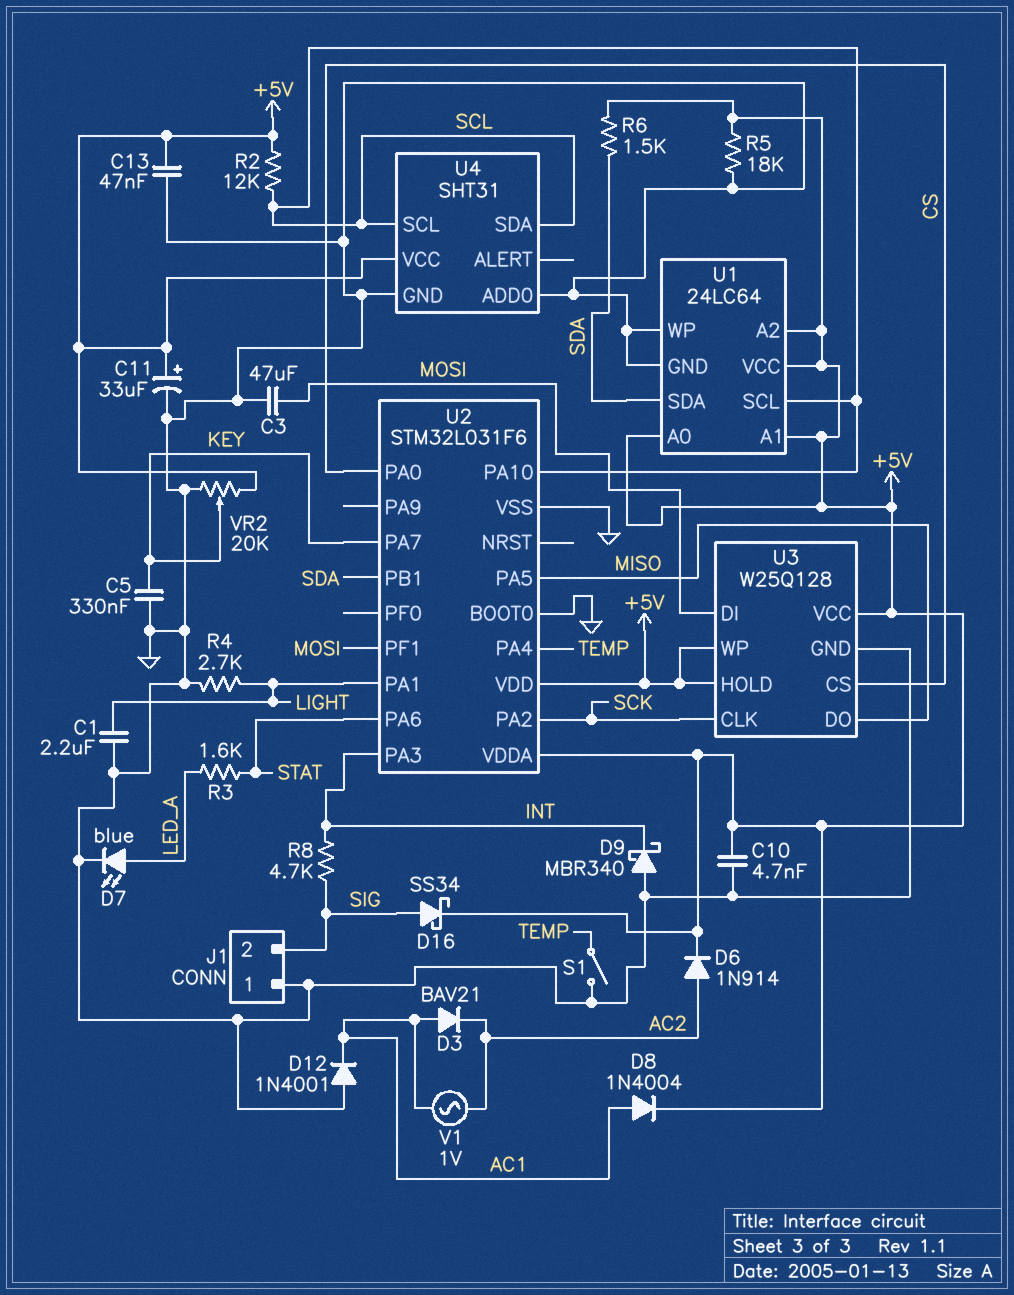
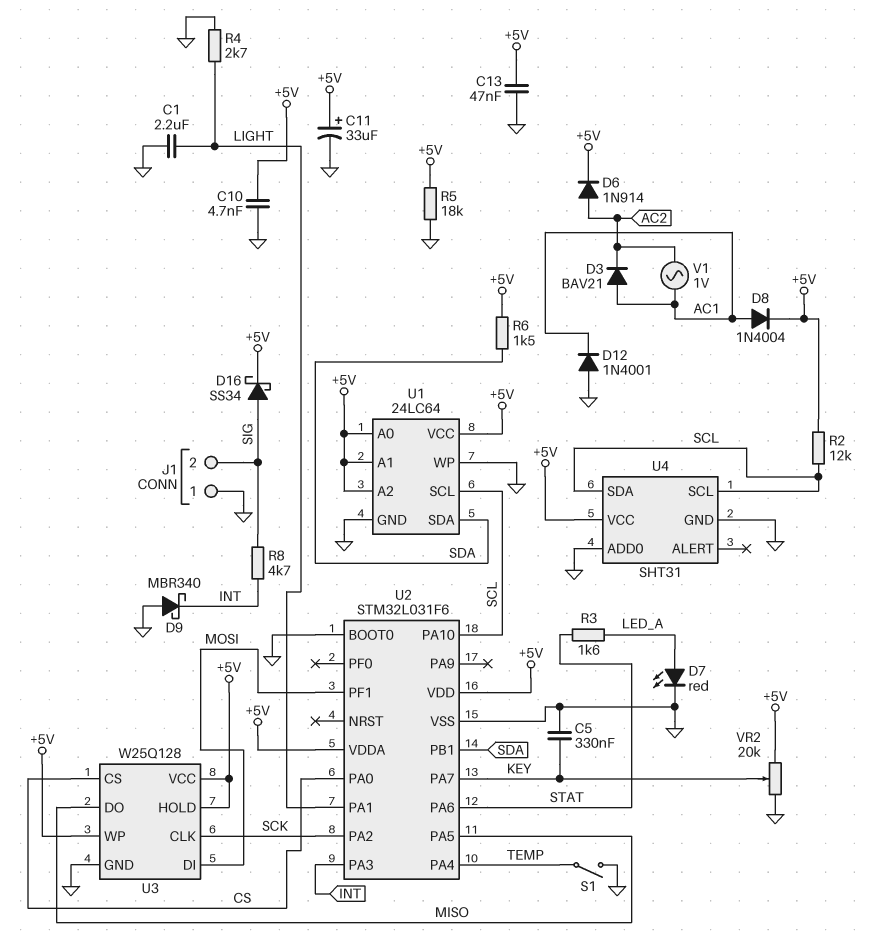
C3: 47uF (GND, MOSI) -> none
D7: LED blue (A LED_A, K GND) -> LED red (A LED_A, K GND)

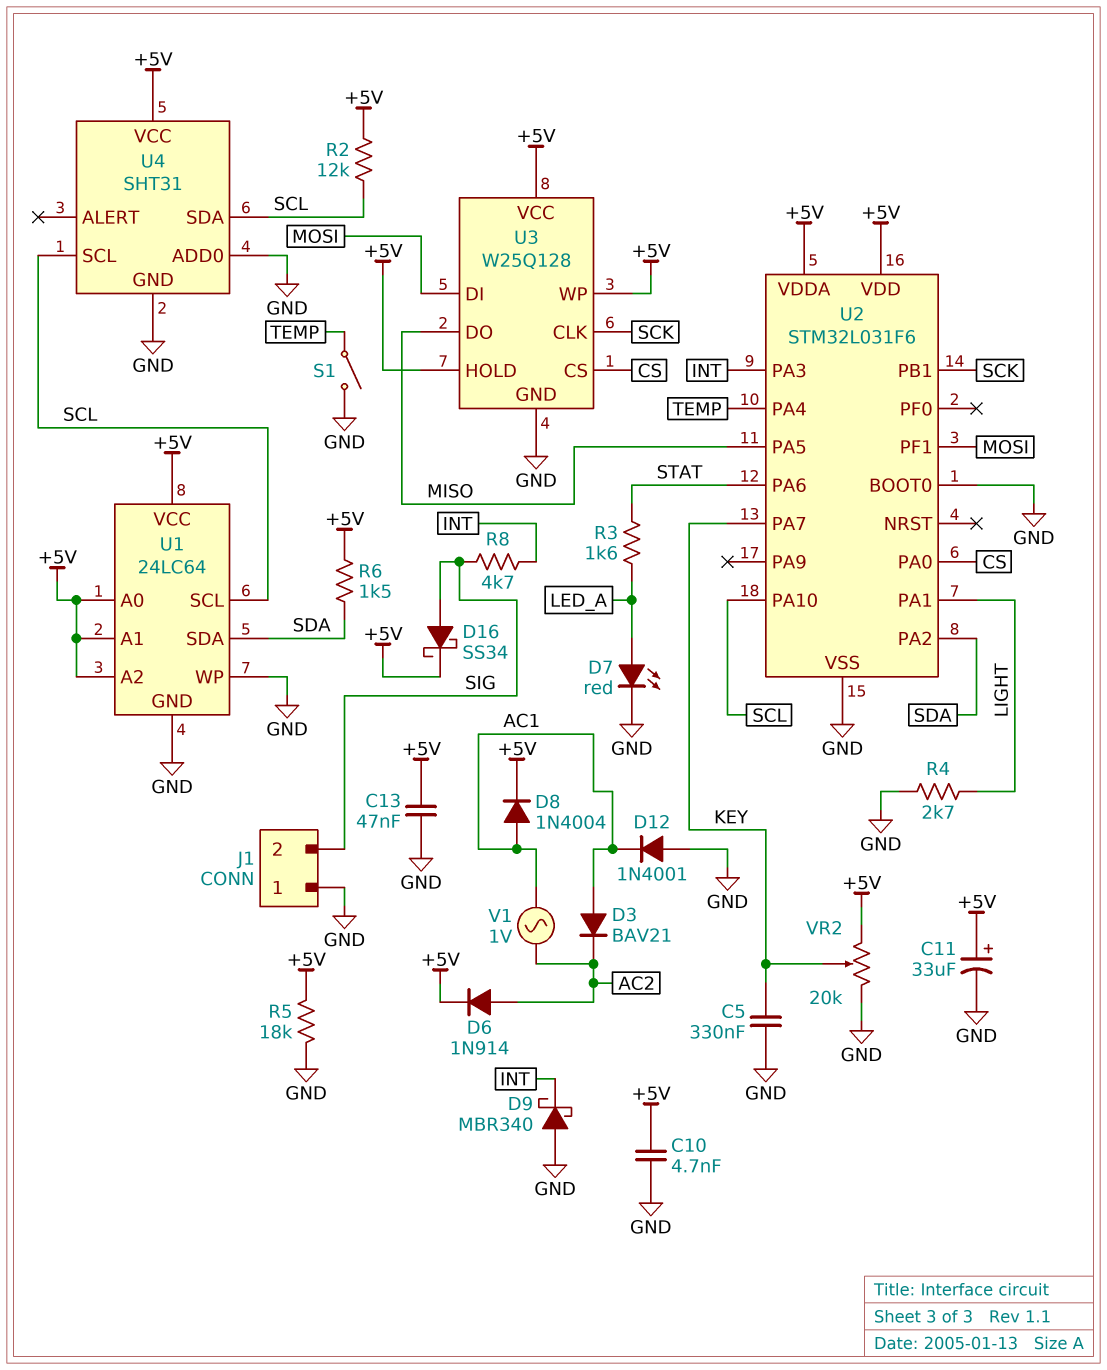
C1: 2.2uF (GND, LIGHT) -> none
U2 pin PA2: SCK -> SDA
U2 pin PB1: SDA -> SCK

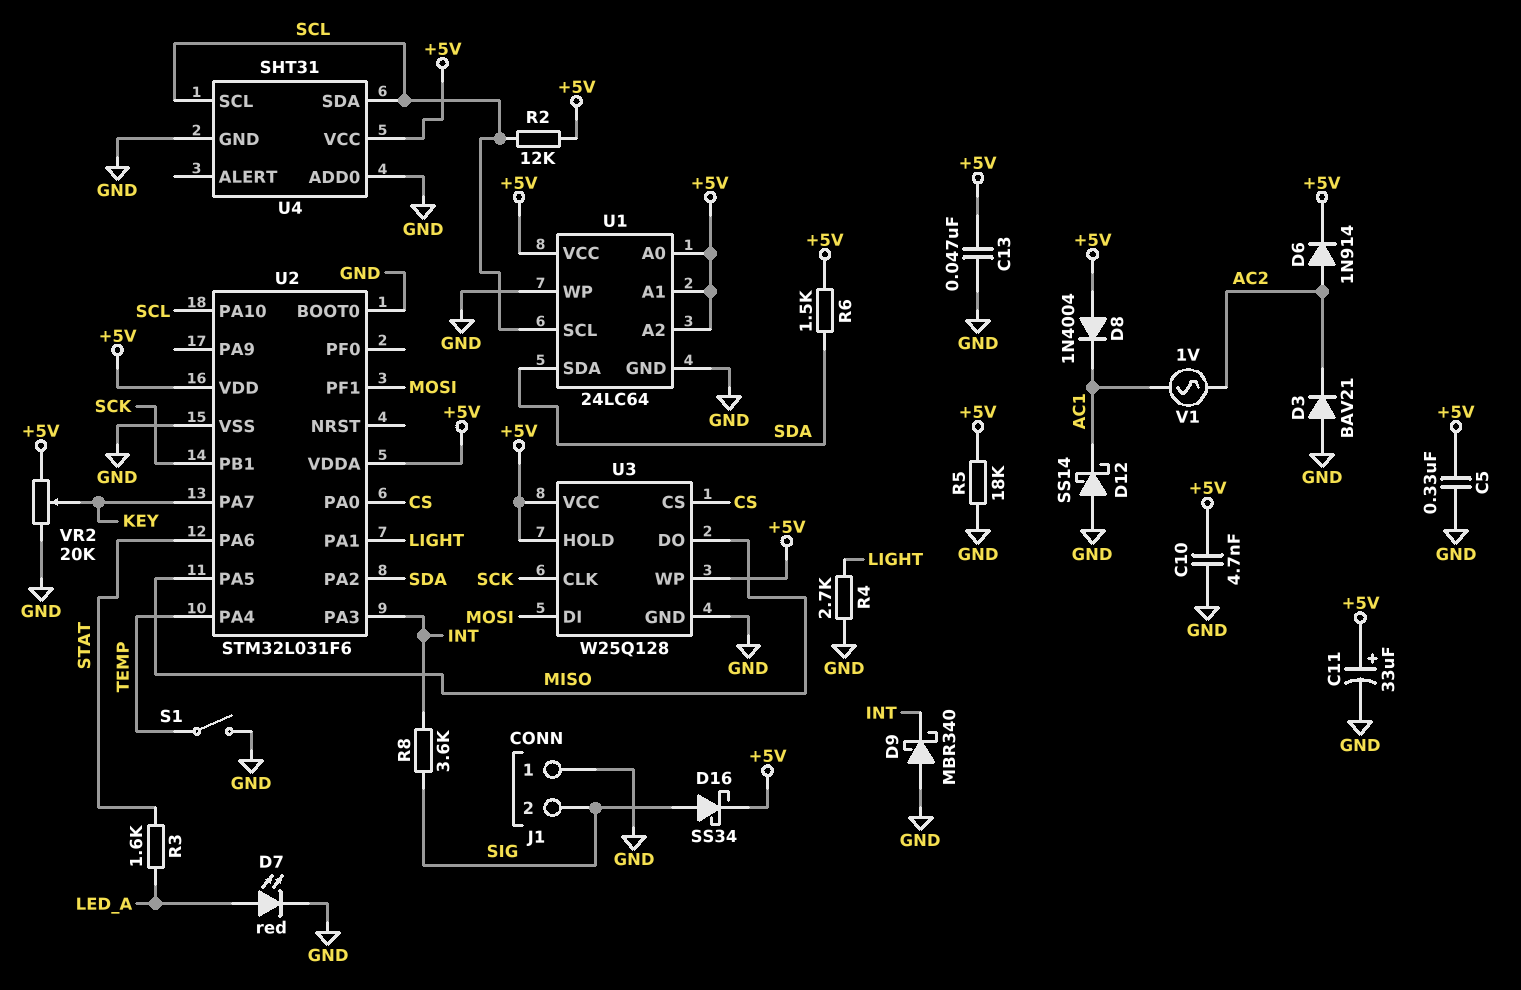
C5: 330nF (GND, KEY) -> 330nF (+5V, GND)
D3: diode BAV21 (A AC1, K AC2) -> diode BAV21 (A GND, K AC2)
D8: diode 1N4004 (A AC1, K +5V) -> diode 1N4004 (A +5V, K AC1)
D12: diode 1N4001 (A GND, K AC1) -> schottky SS14 (A GND, K AC1)
R8: 4.7k (INT, SIG) -> 3.6k (INT, SIG)

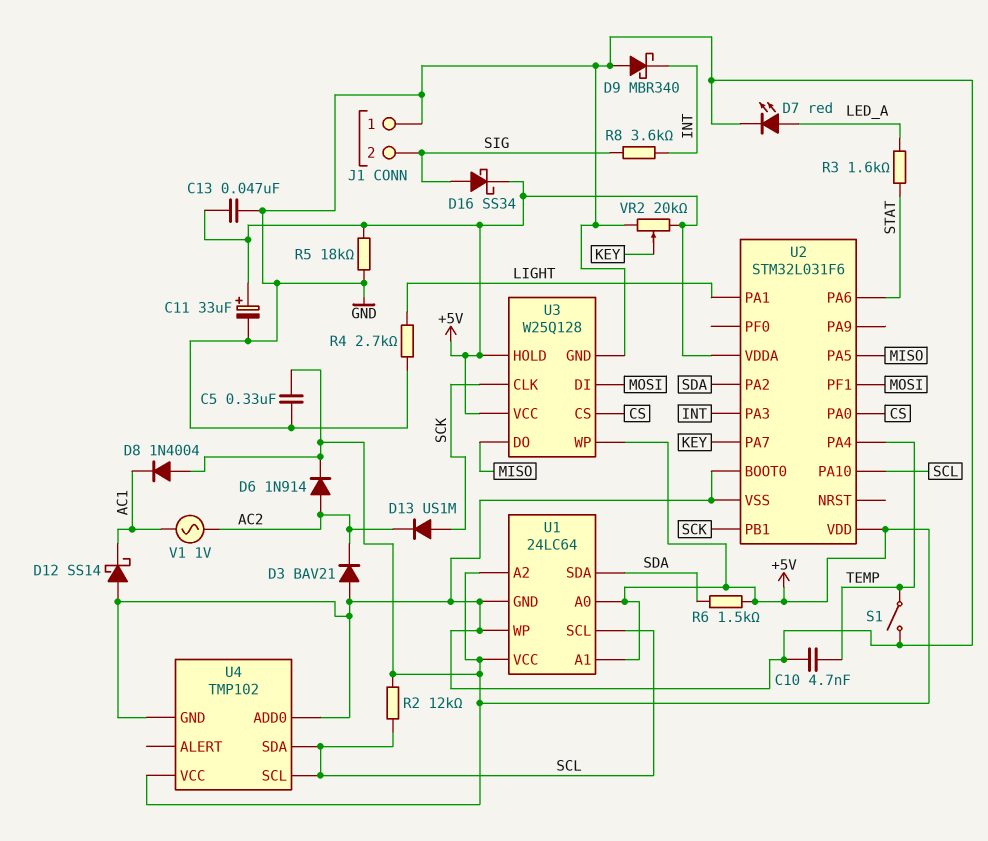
C10: 4.7nF (+5V, GND) -> 4.7nF (GND, TEMP)
D13: none -> diode US1M (A SCK, K AC2)
U4: SHT31 -> TMP102

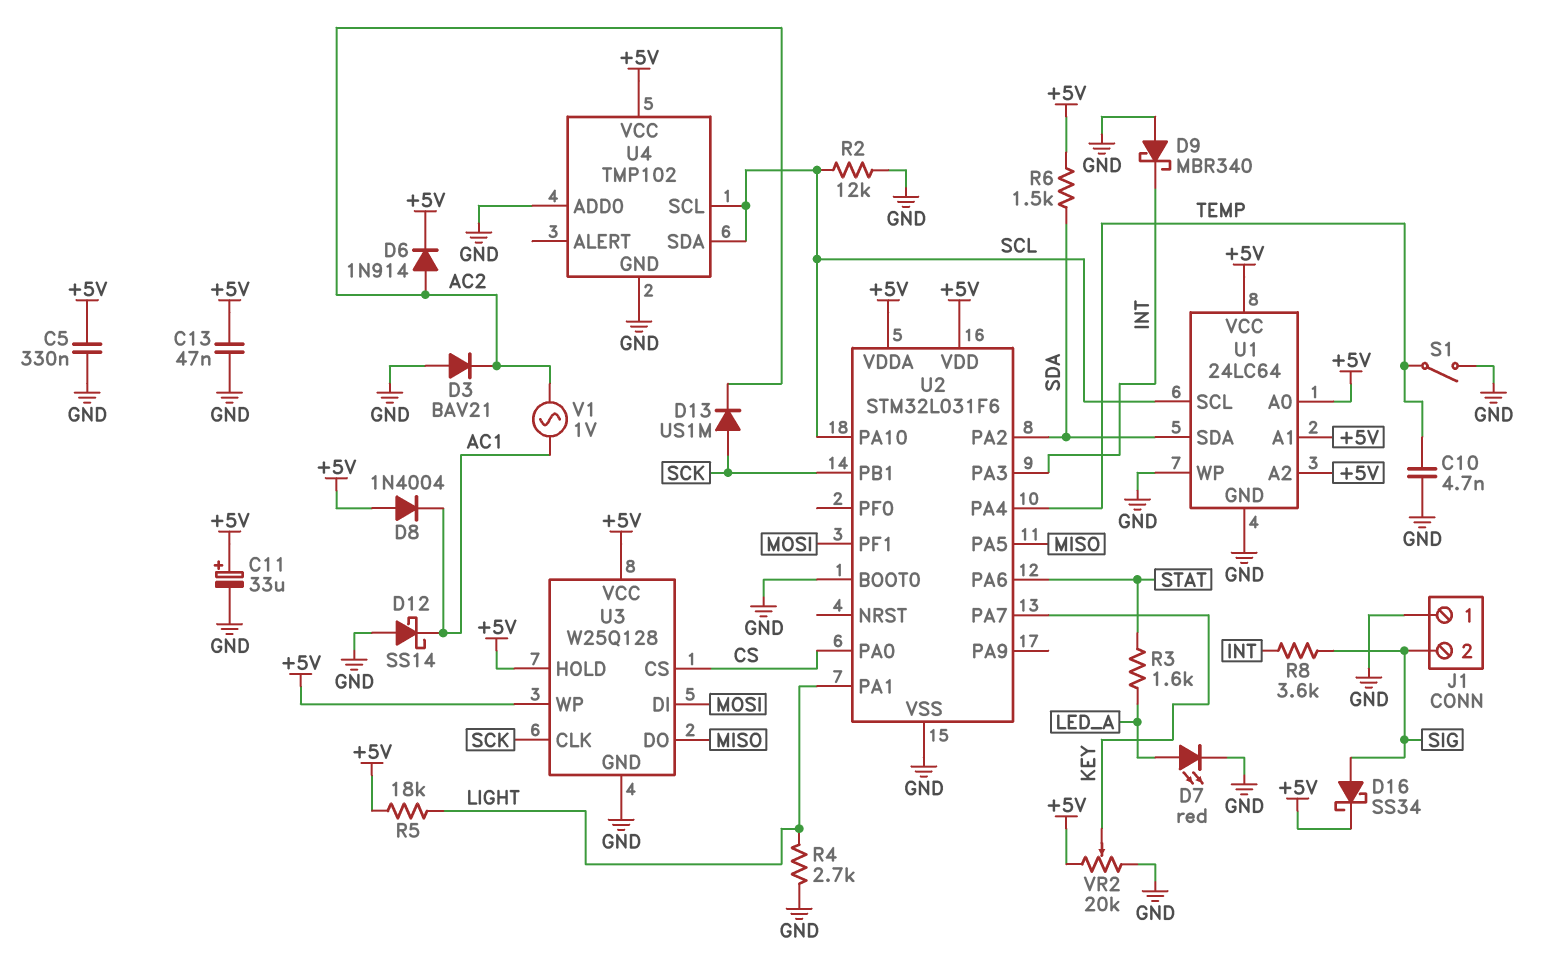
R2: 12k (+5V, SCL) -> 12k (GND, SCL)
R5: 18k (+5V, GND) -> 18k (+5V, LIGHT)

